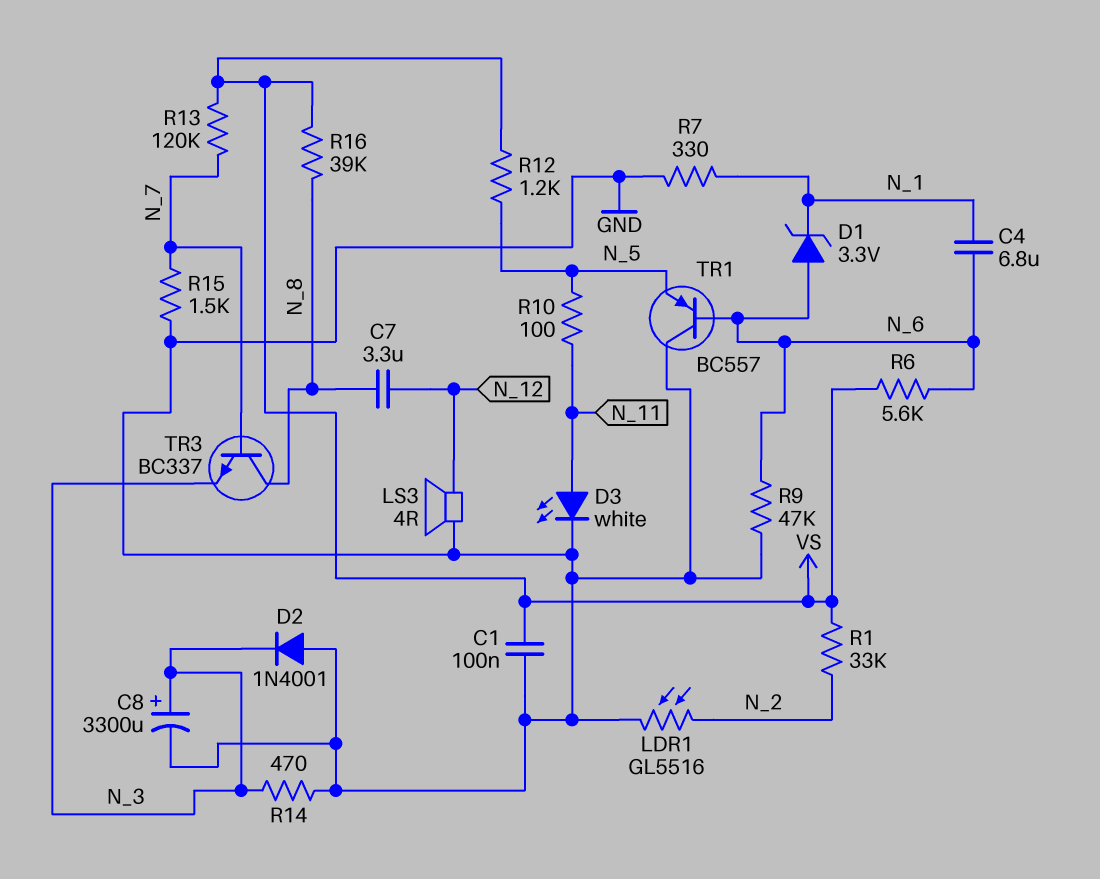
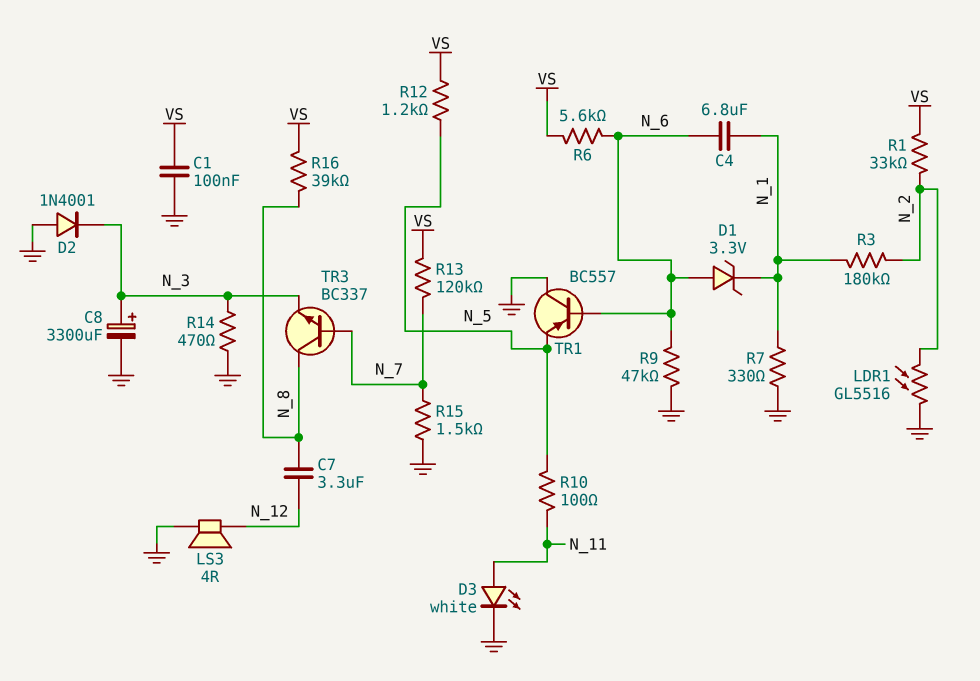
R3: none -> 180k (N_1, N_2)

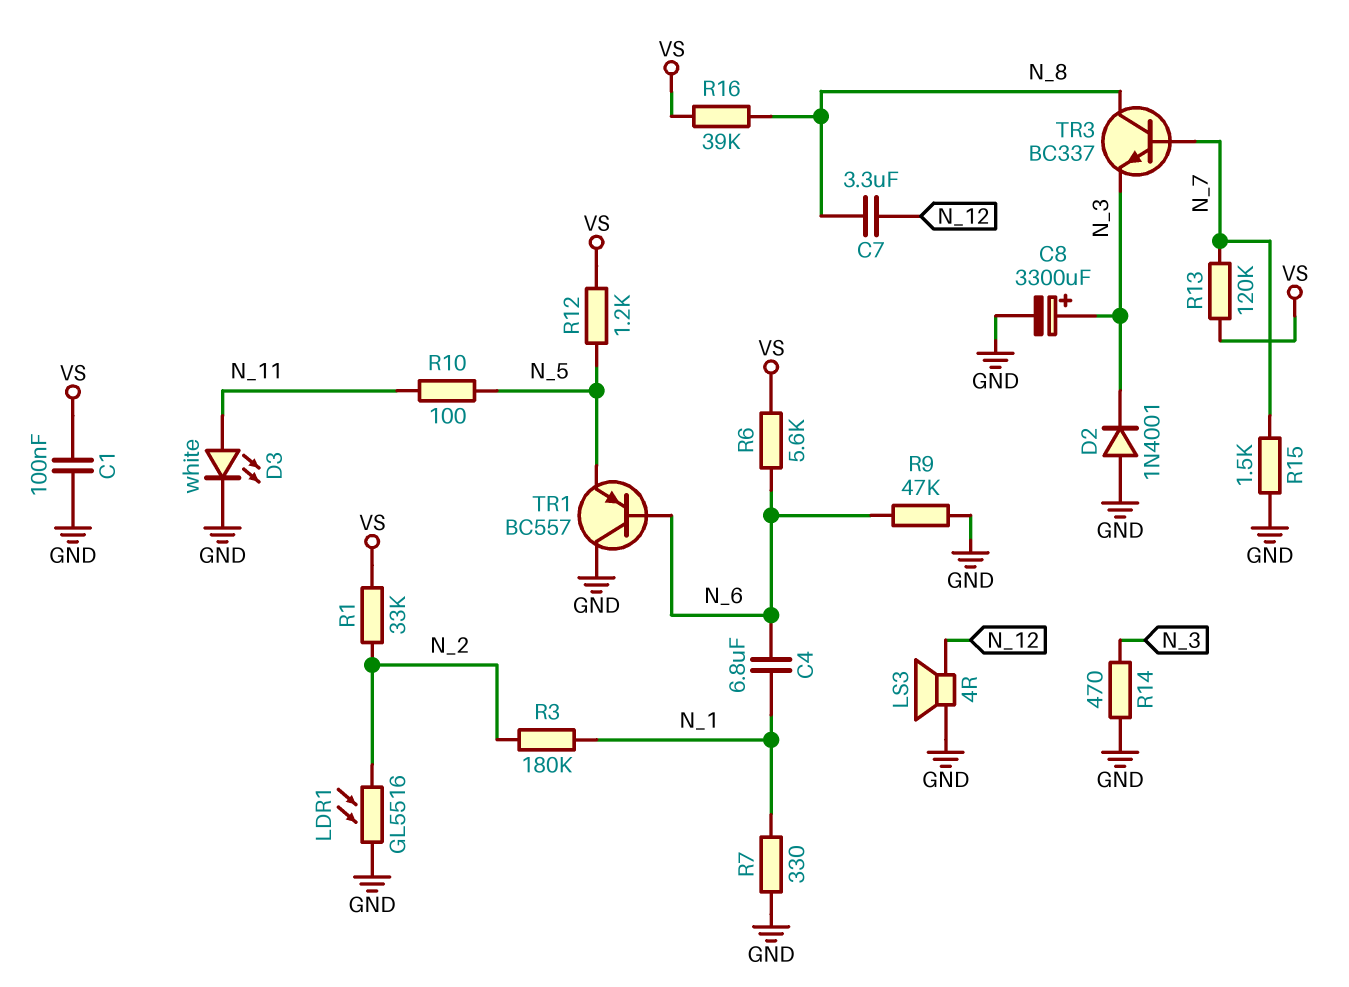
D1: zener 3.3V (A N_6, K N_1) -> none

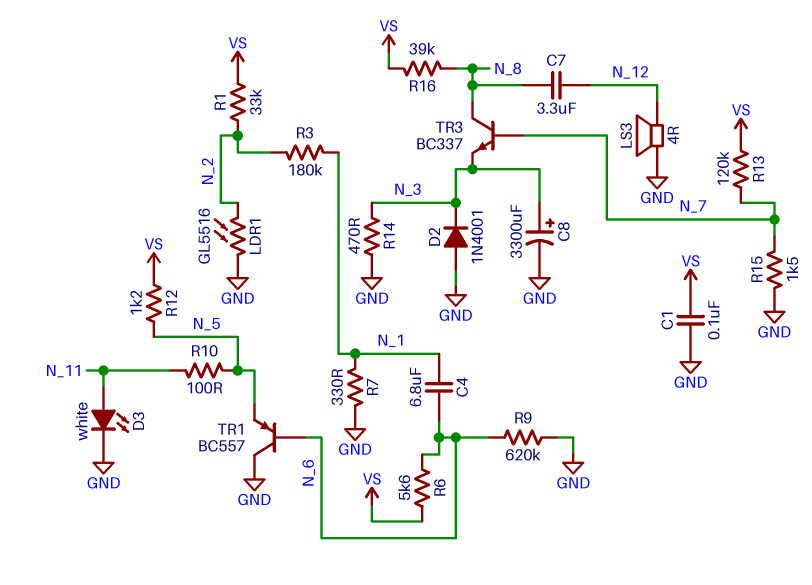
R9: 47k (GND, N_6) -> 620k (GND, N_6)

